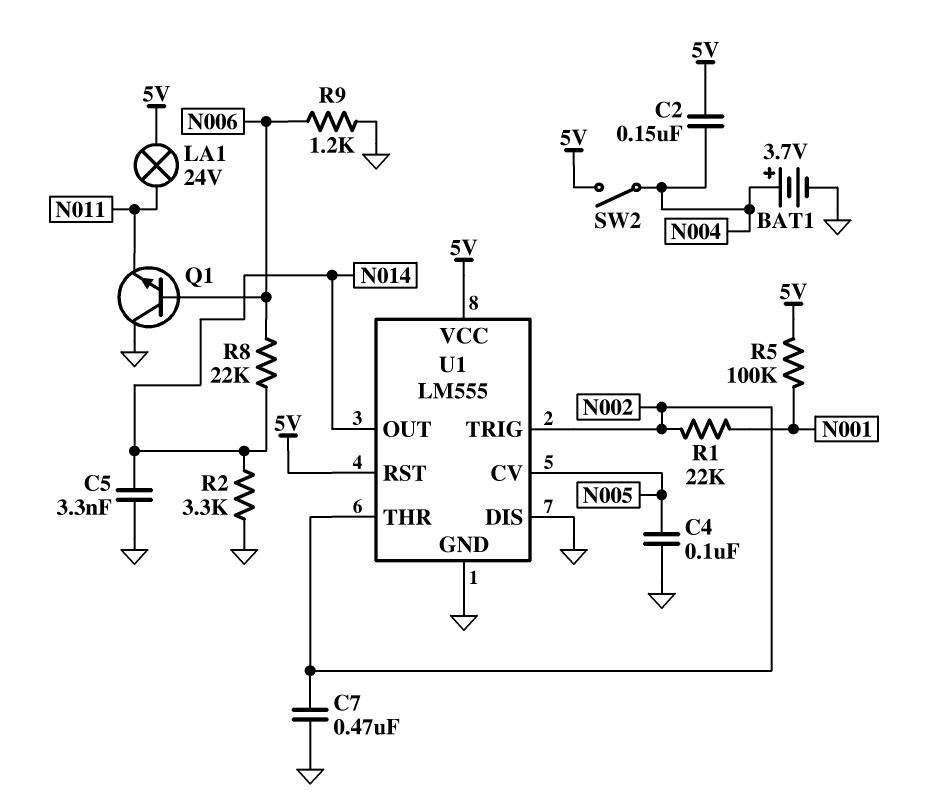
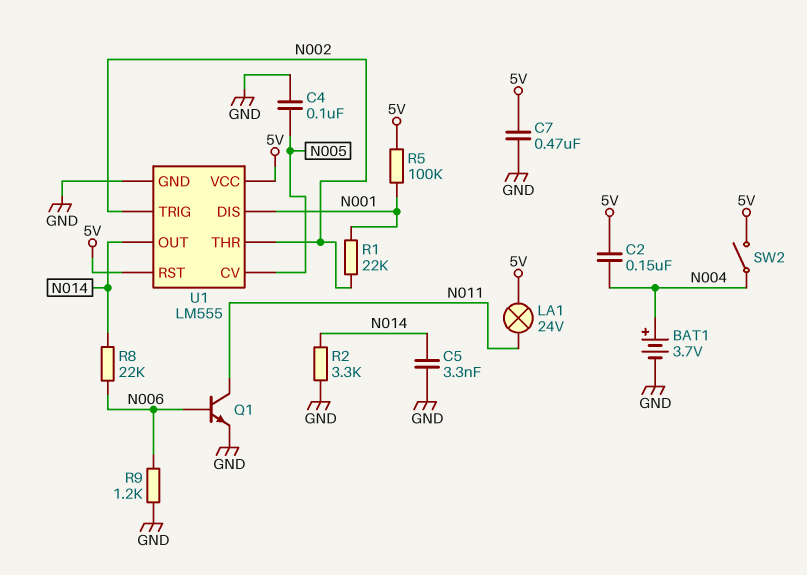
C7: 470nF (GND, N002) -> 470nF (5V, GND)
Q1: NPN (B N006, C GND, E N011) -> NPN (B N006, C N011, E GND)
U1 pin DIS: GND -> N001

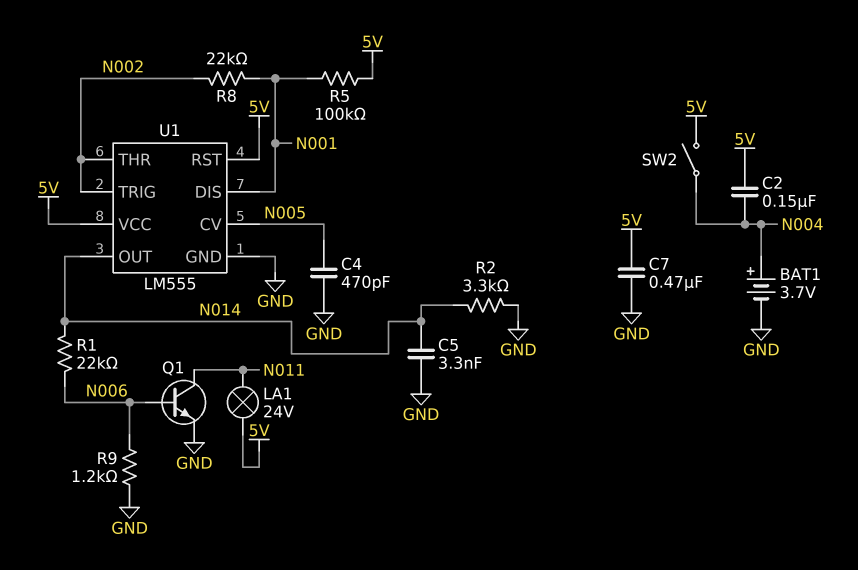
C4: 100nF (GND, N005) -> 470pF (GND, N005)
R1: 22k (N001, N002) -> 22k (N006, N014)
R8: 22k (N006, N014) -> 22k (N001, N002)

